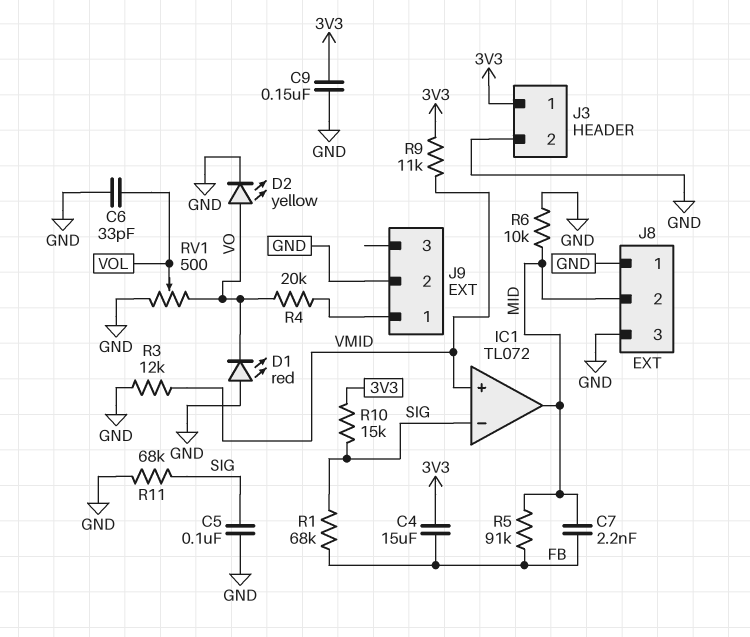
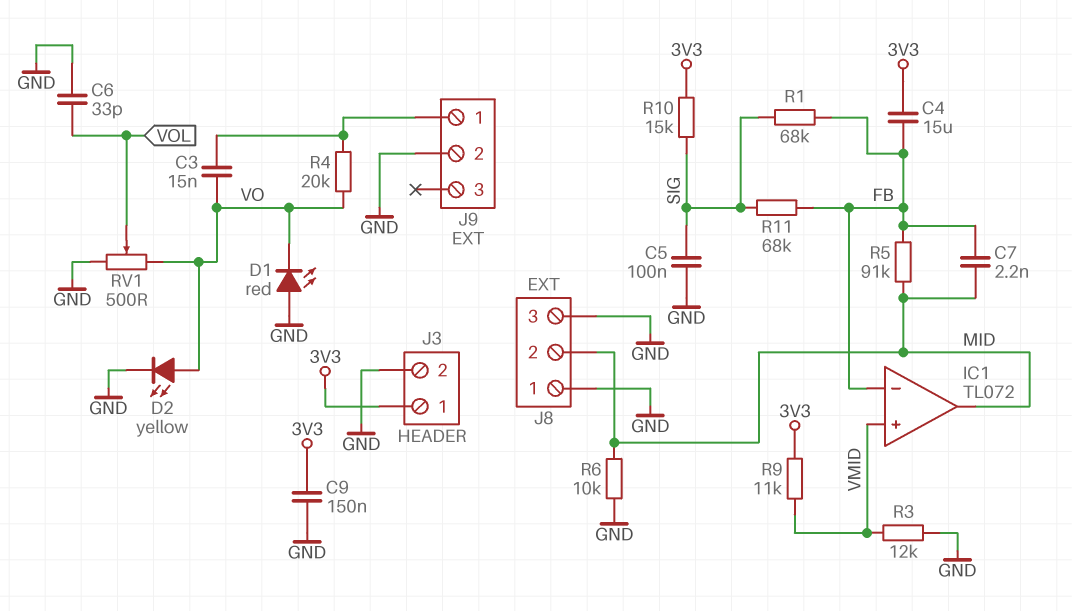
C3: none -> 15nF (J9/1, VO)
IC1 pin in-: SIG -> FB
R11: 68k (GND, SIG) -> 68k (FB, SIG)

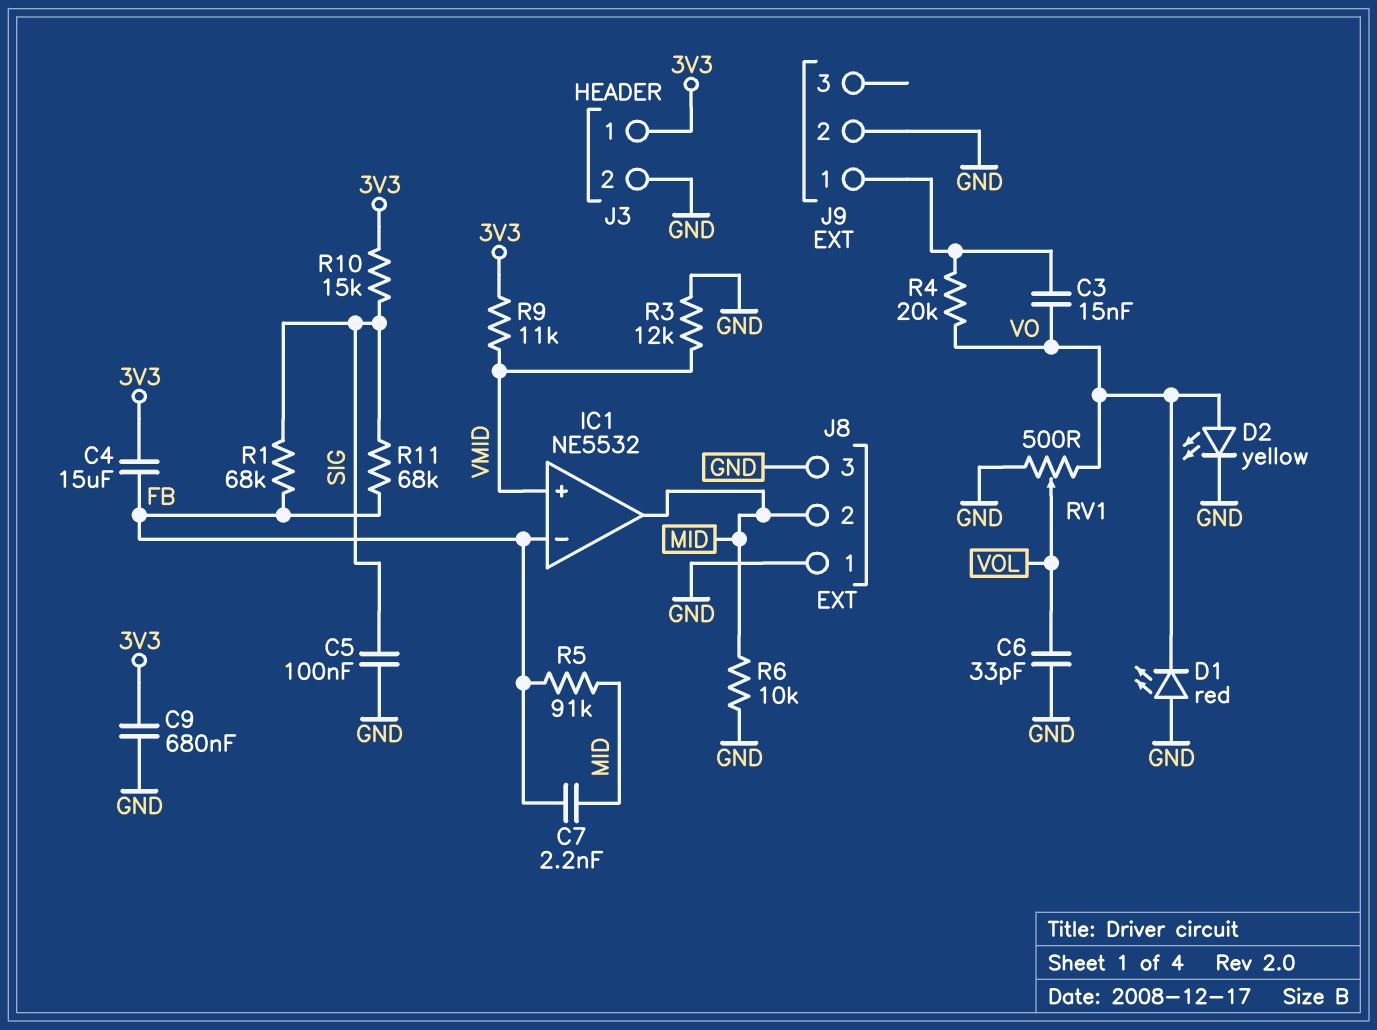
C9: 150nF (3V3, GND) -> 680nF (3V3, GND)
IC1: TL072 -> NE5532

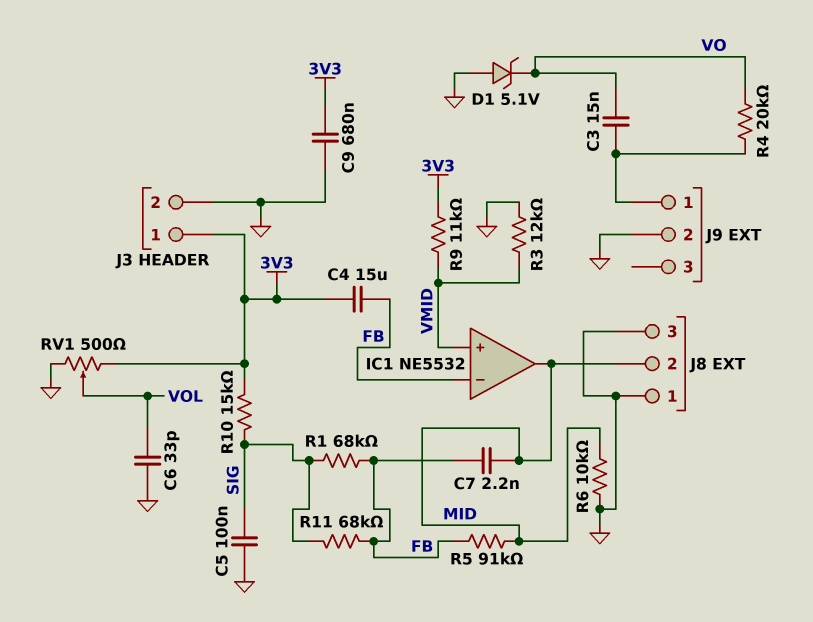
D1: LED red (A GND, K VO) -> zener 5.1V (A GND, K VO)
D2: LED yellow (A VO, K GND) -> none
RV1: 500 (GND, VO, wiper VOL) -> 500 (3V3, GND, wiper VOL)

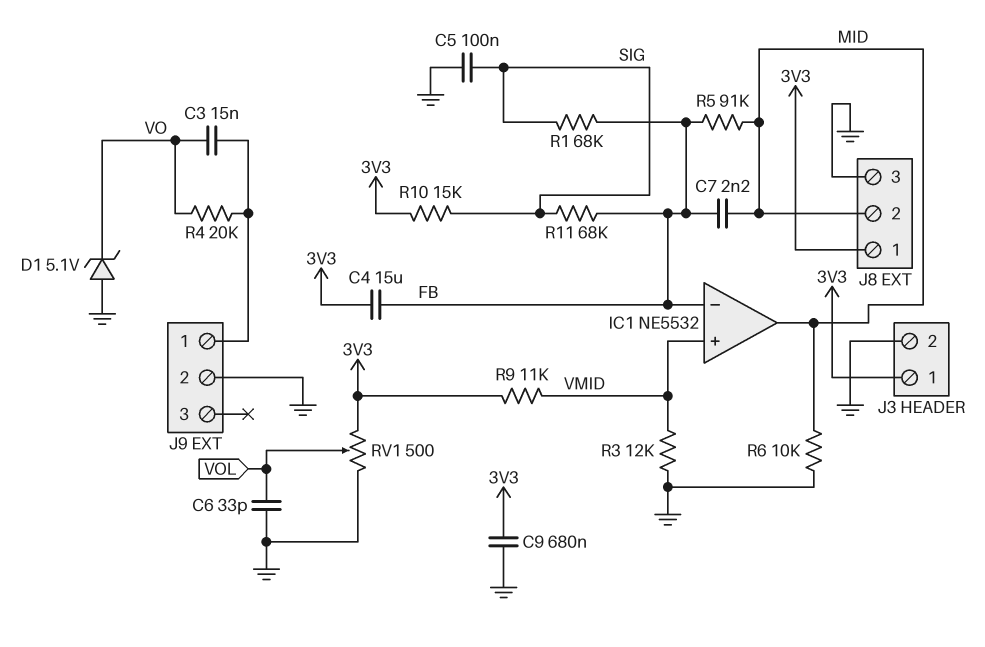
J8 pin 1: GND -> 3V3

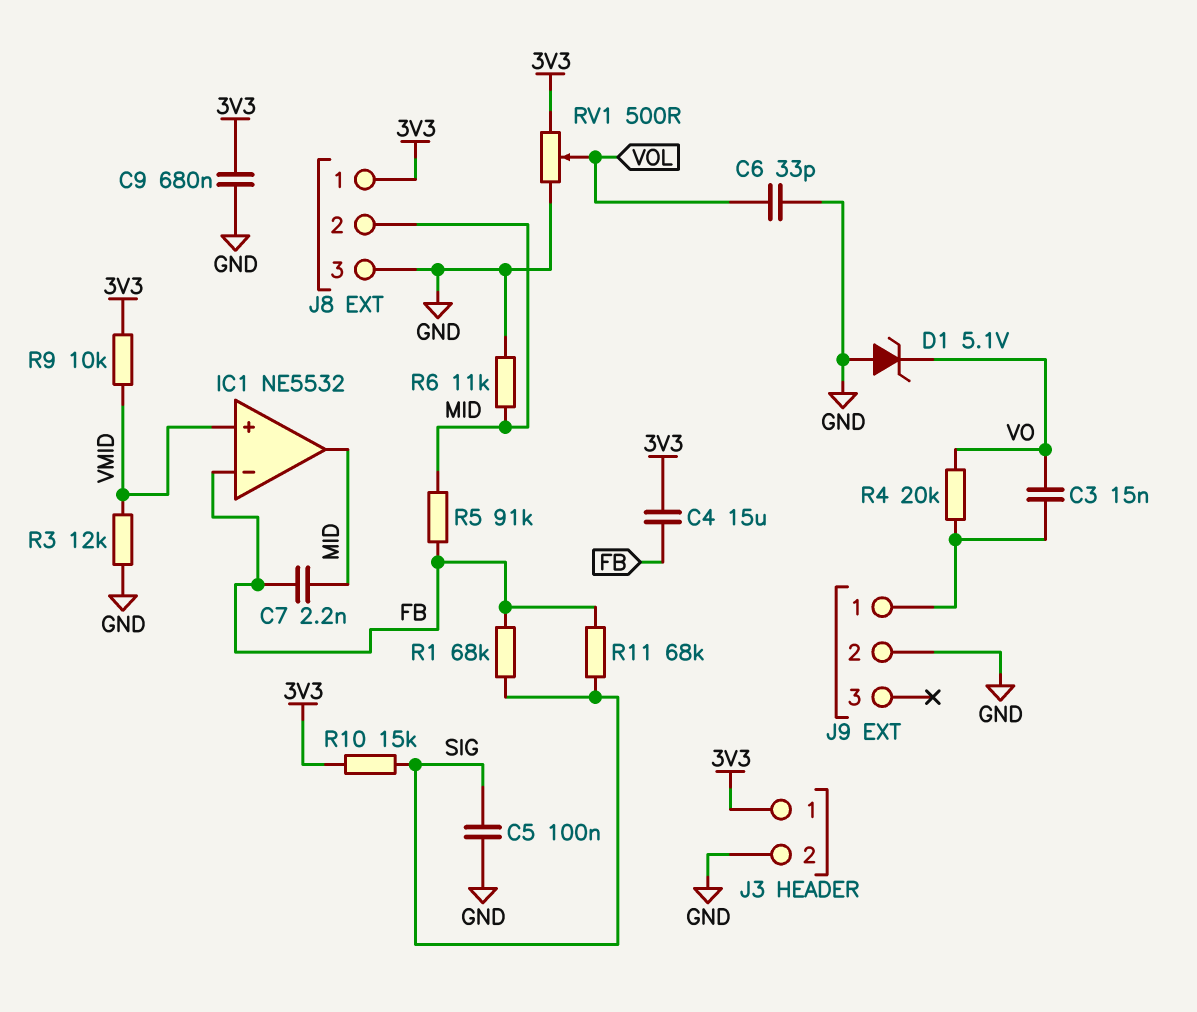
R6: 10k (GND, MID) -> 11k (GND, MID)
R9: 11k (3V3, VMID) -> 10k (3V3, VMID)

